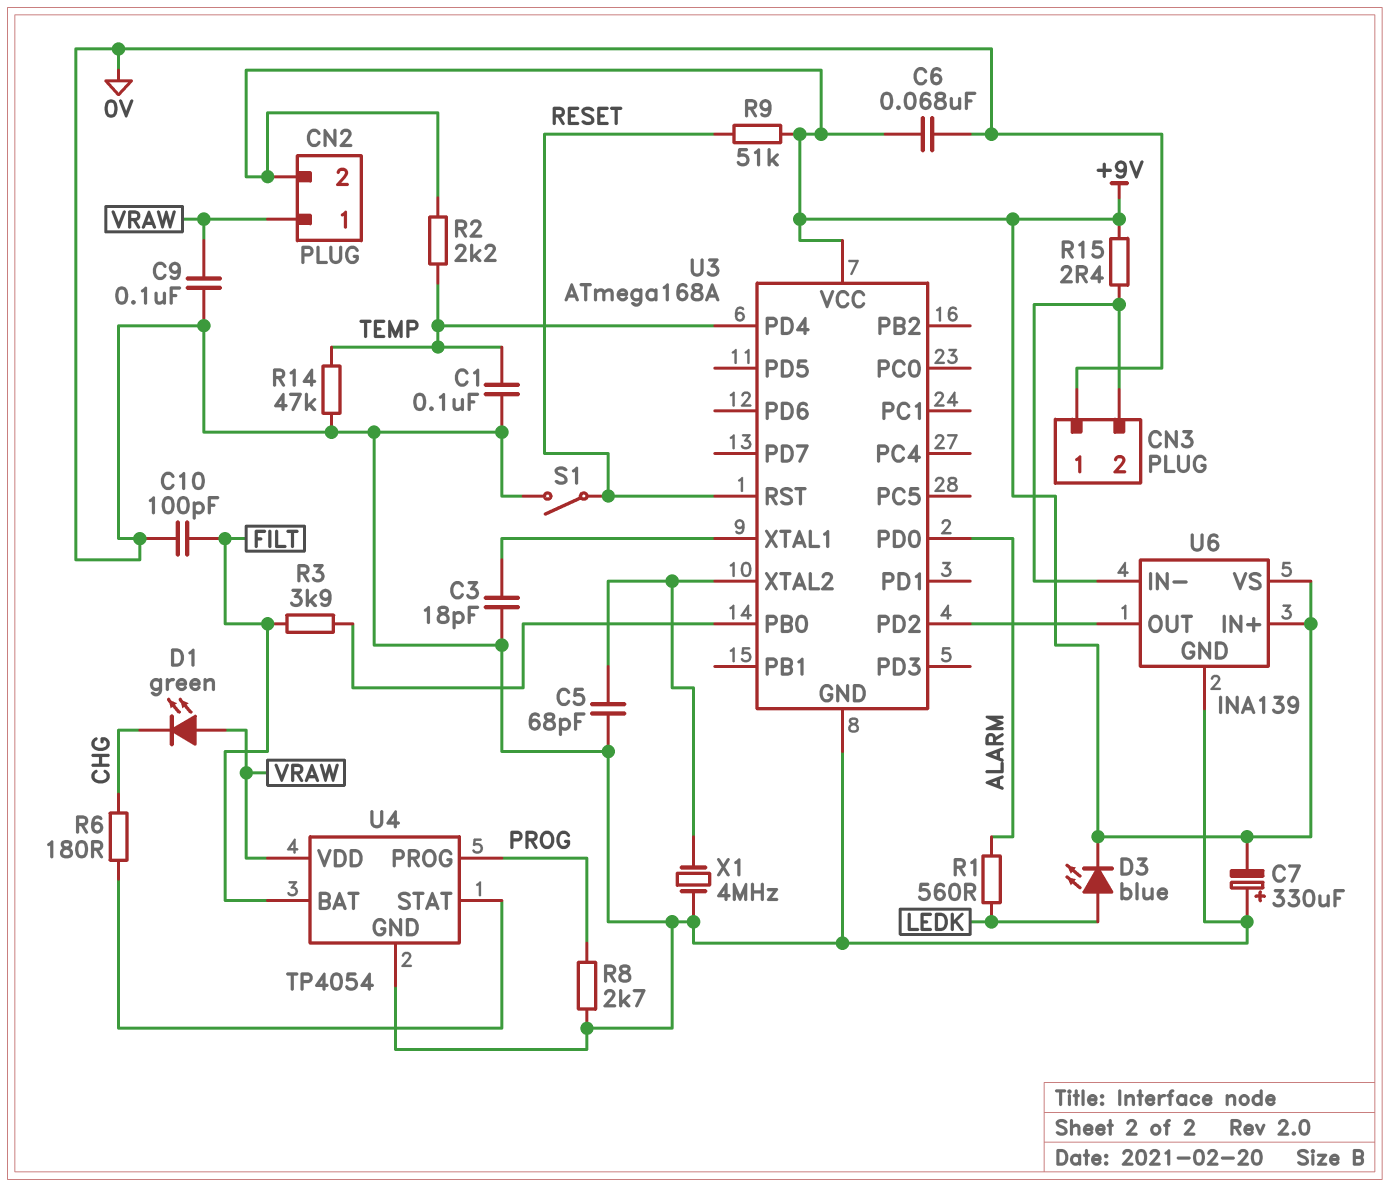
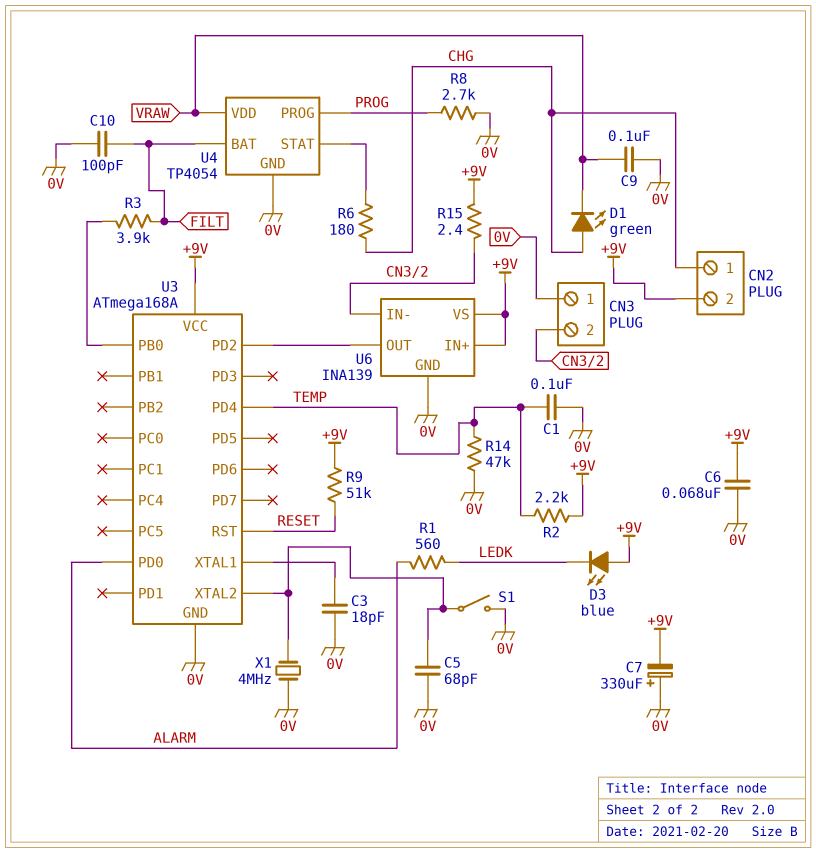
CN2 pin 1: VRAW -> CHG
D1: LED green (A VRAW, K CHG) -> LED green (A CHG, K VRAW)
D3: LED blue (A LEDK, K +9V) -> LED blue (A +9V, K LEDK)
S1: switch (0V, RESET) -> switch (0V, U3/XTAL2)

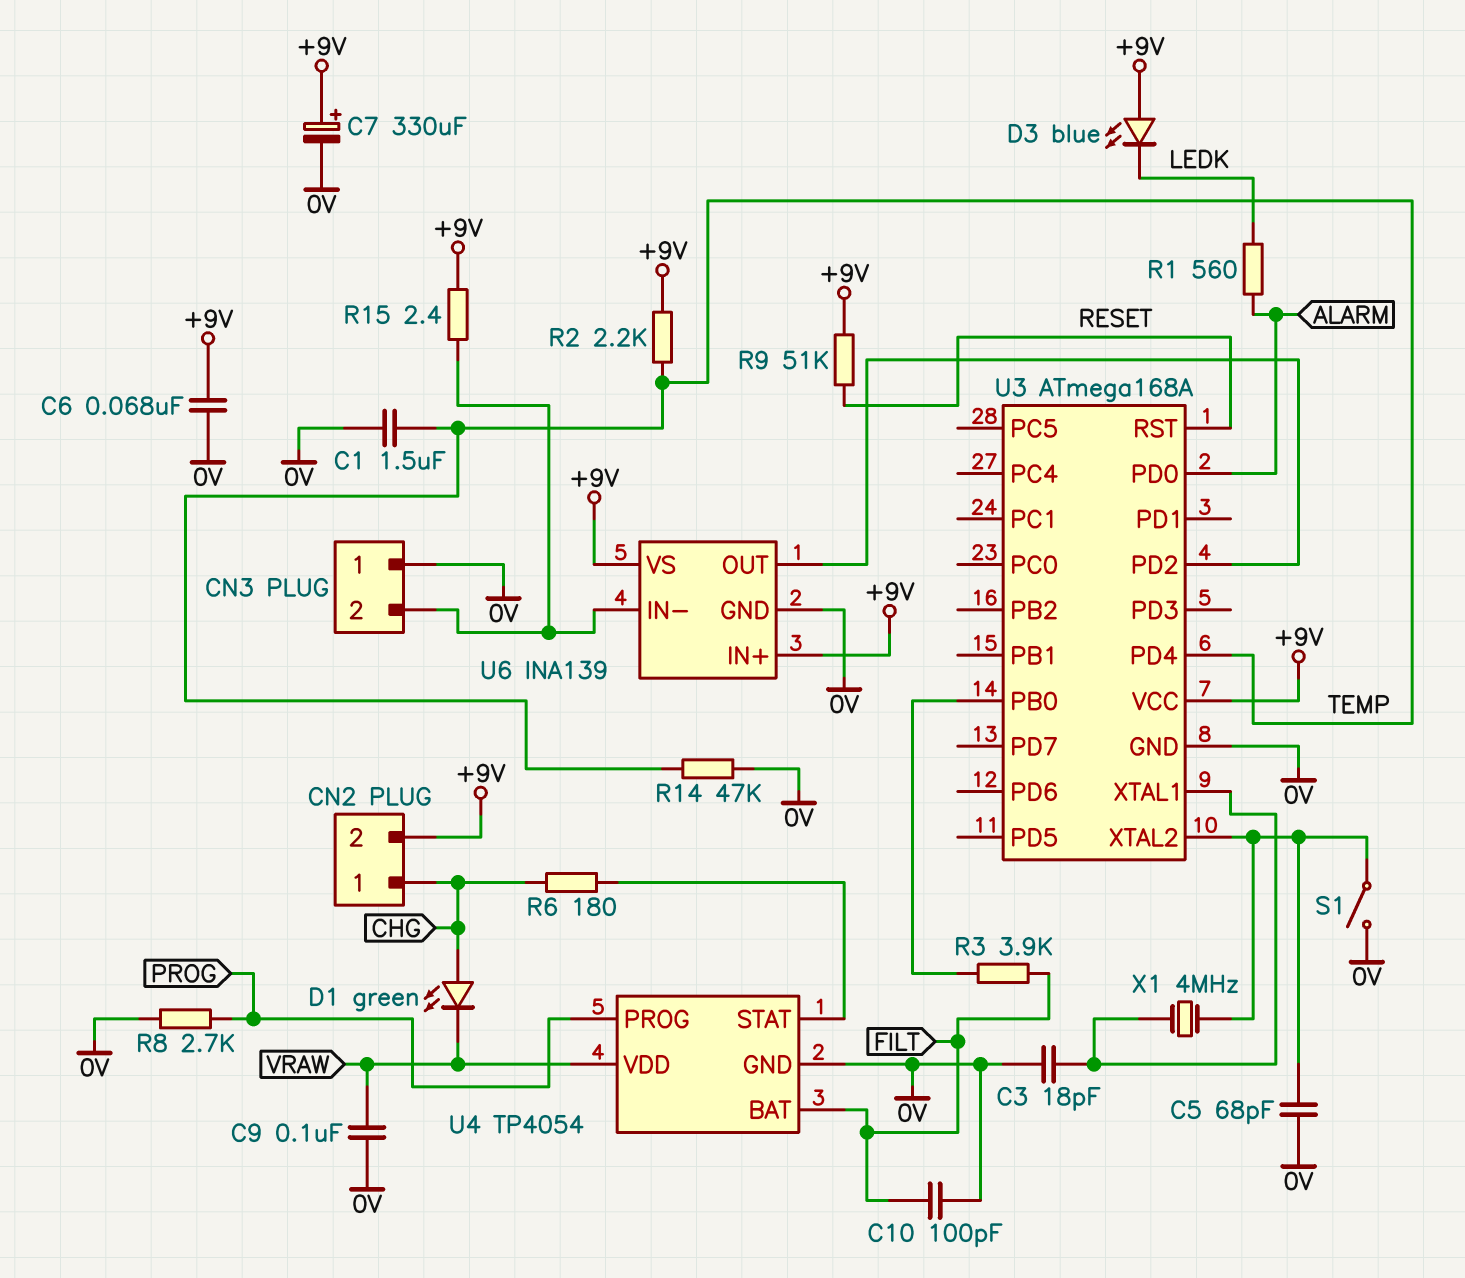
C1: 100nF (0V, TEMP) -> 1.5uF (0V, TEMP)
C7: 330uF (plus 0V, minus +9V) -> 330uF (plus +9V, minus 0V)
X1: 4MHz (0V, U3/XTAL2) -> 4MHz (U3/XTAL1, U3/XTAL2)

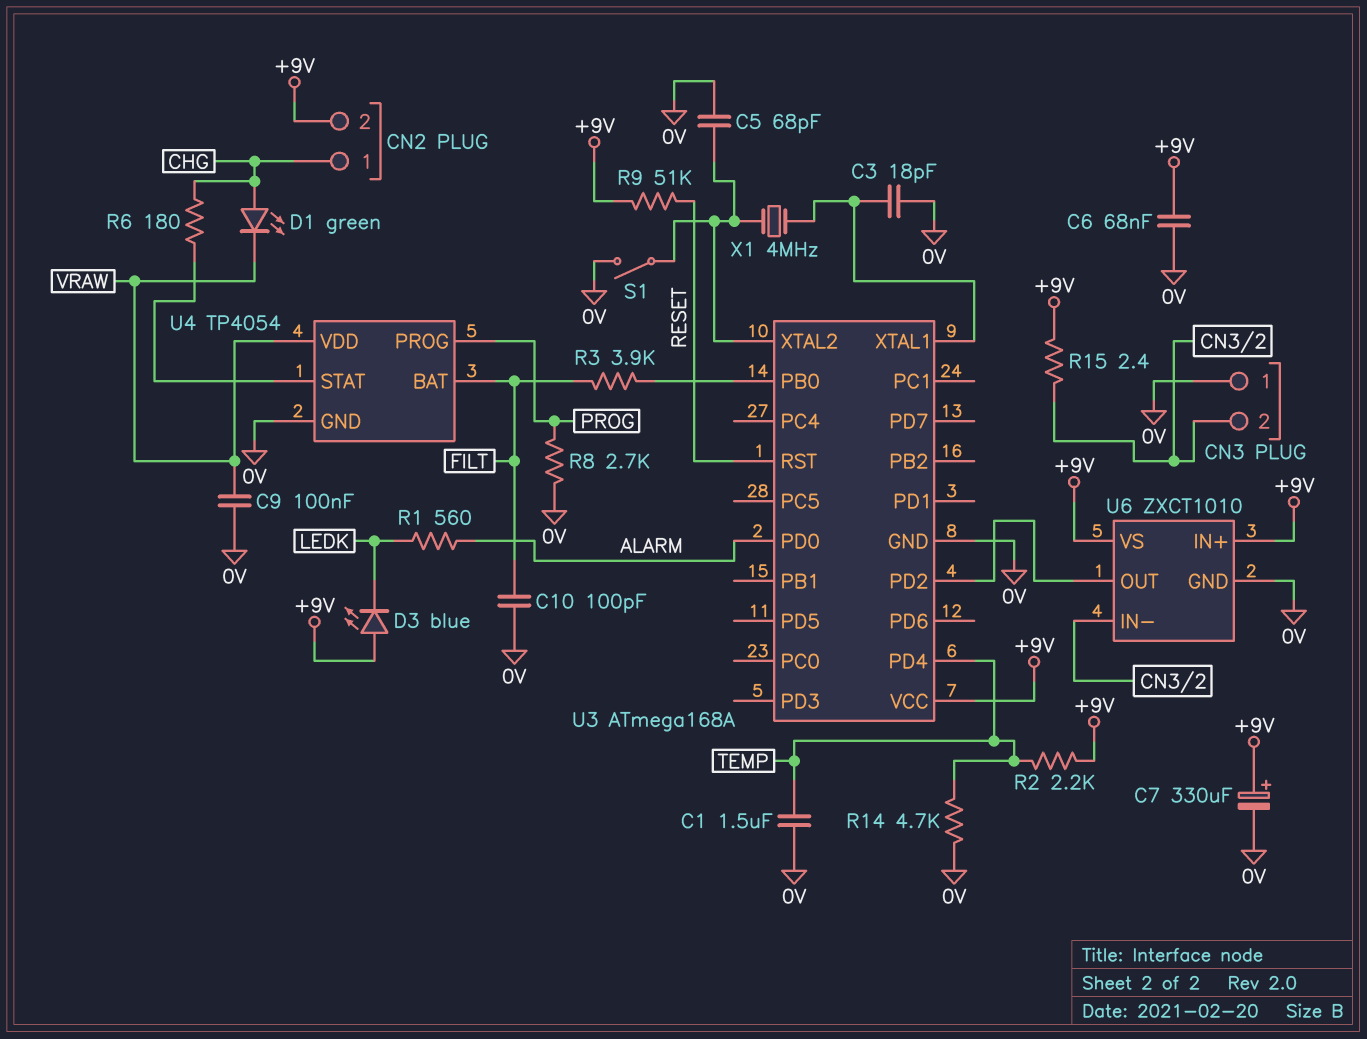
R14: 47k (0V, TEMP) -> 4.7k (0V, TEMP)
U6: INA139 -> ZXCT1010

